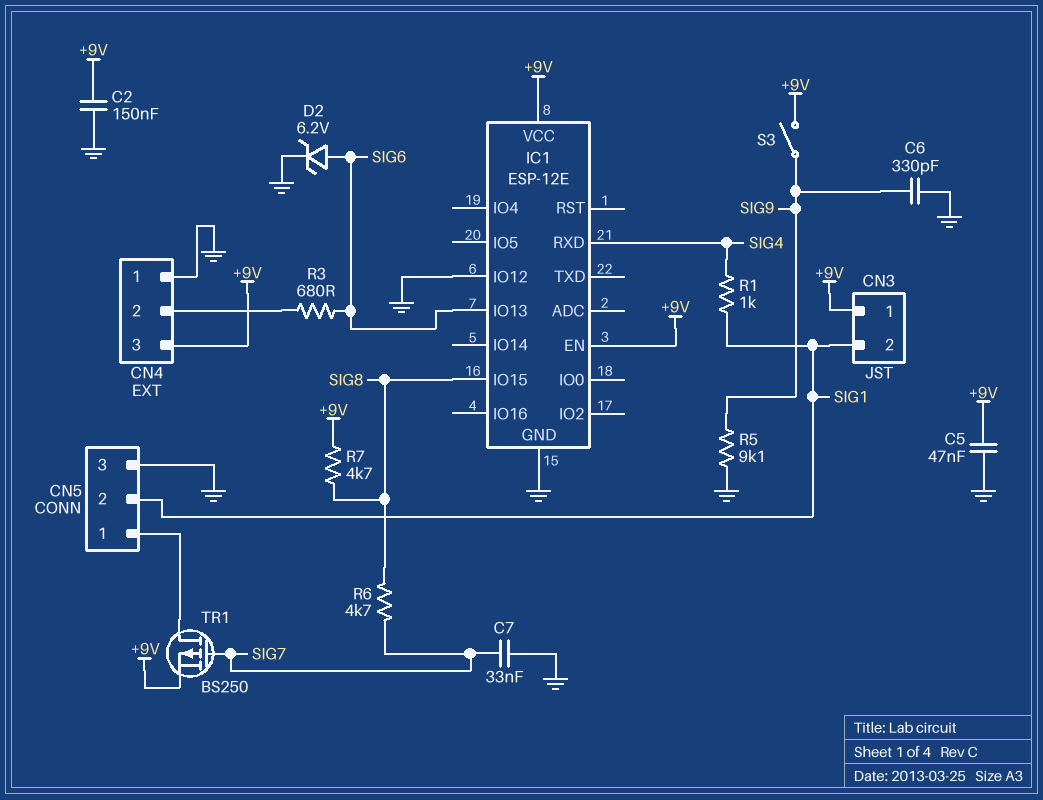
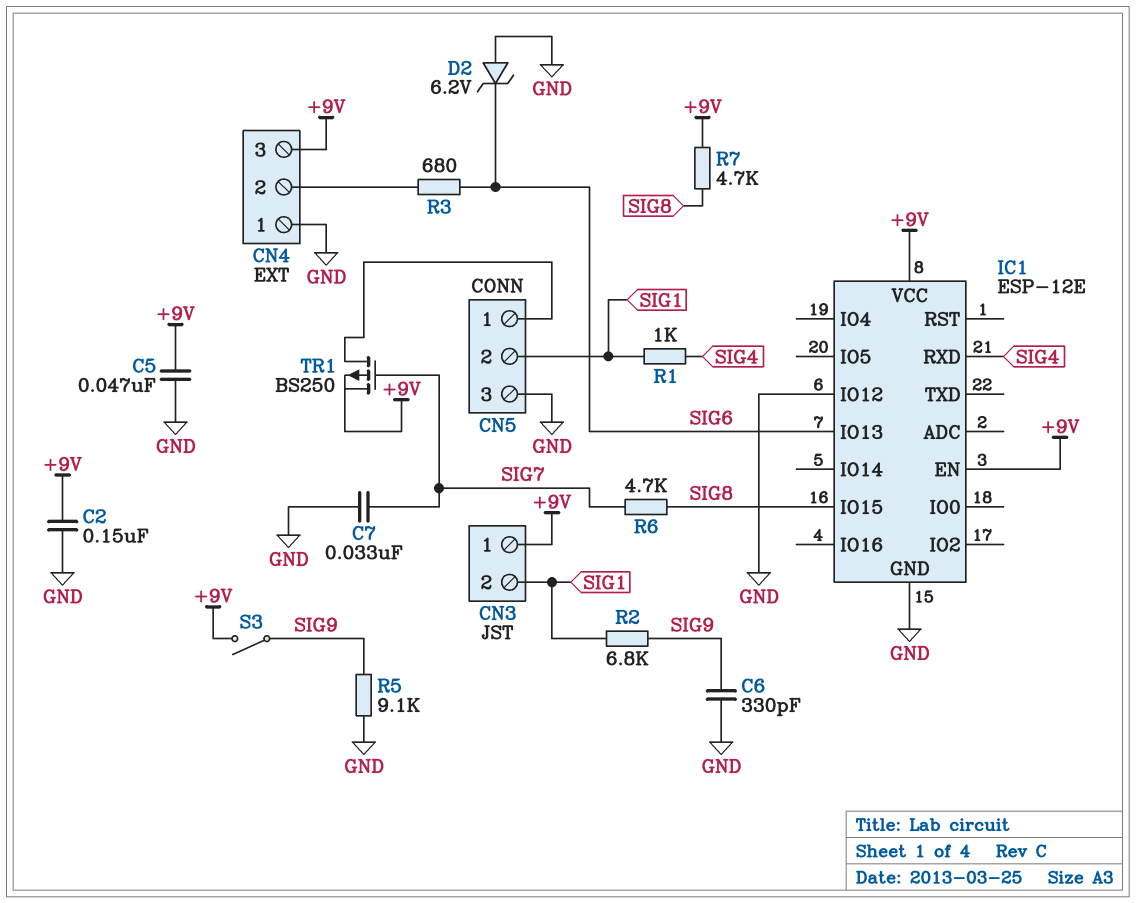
D2: zener 6.2V (A SIG6, K GND) -> zener 6.2V (A GND, K SIG6)
R2: none -> 6.8k (SIG1, SIG9)

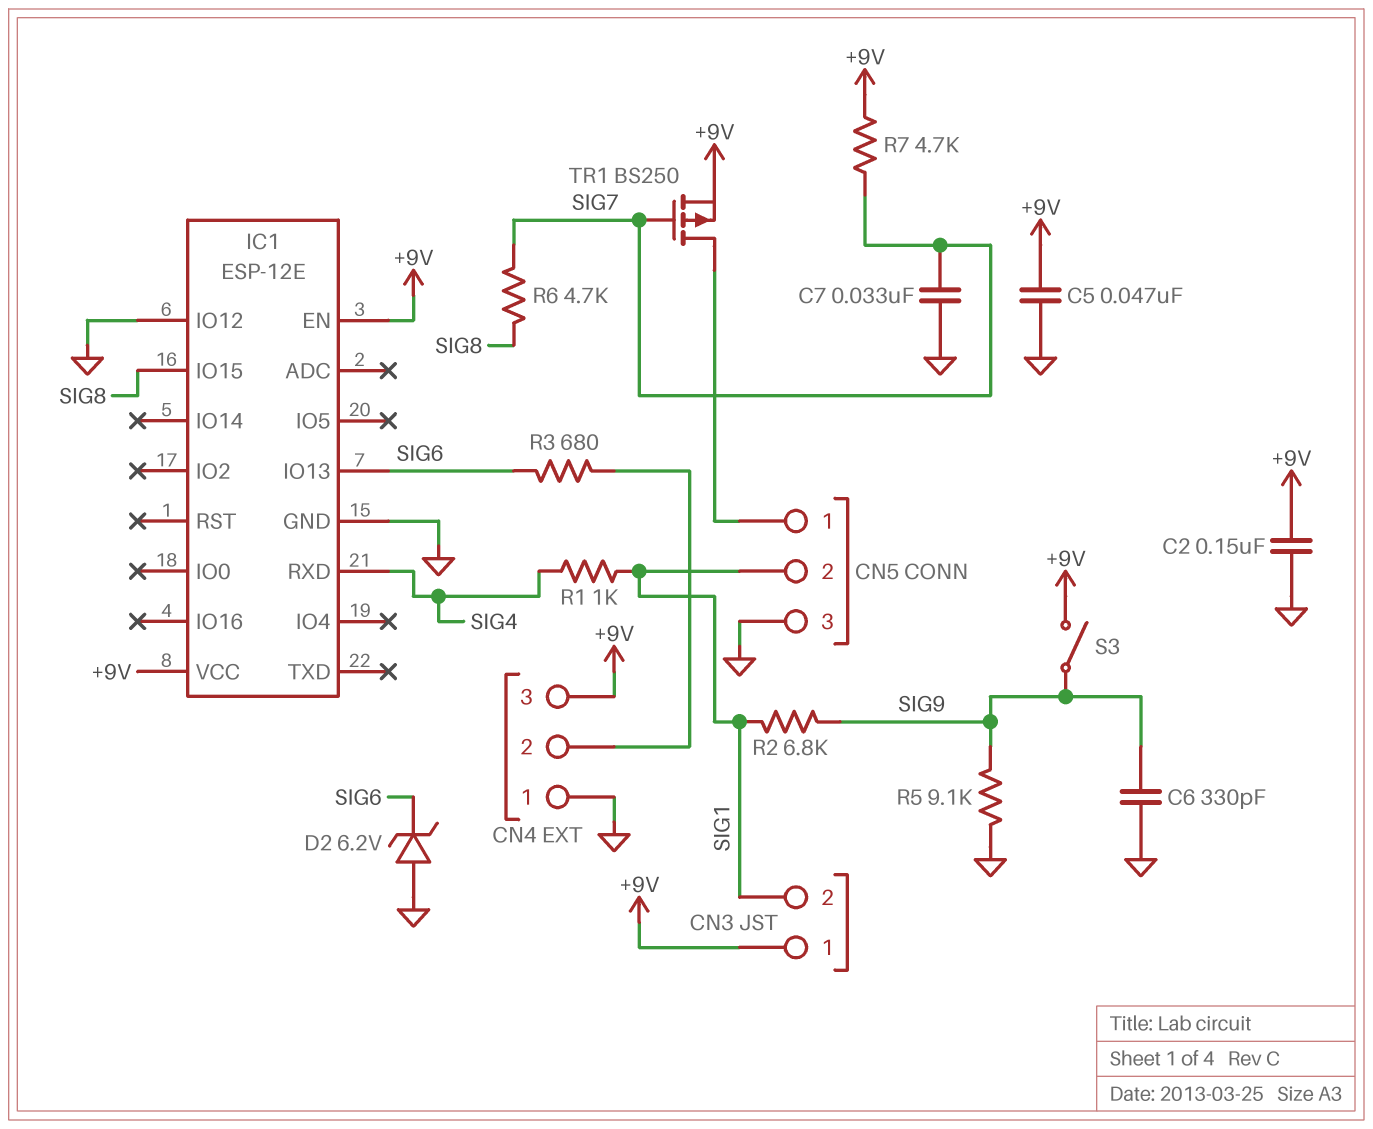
R7: 4.7k (+9V, SIG8) -> 4.7k (+9V, SIG7)

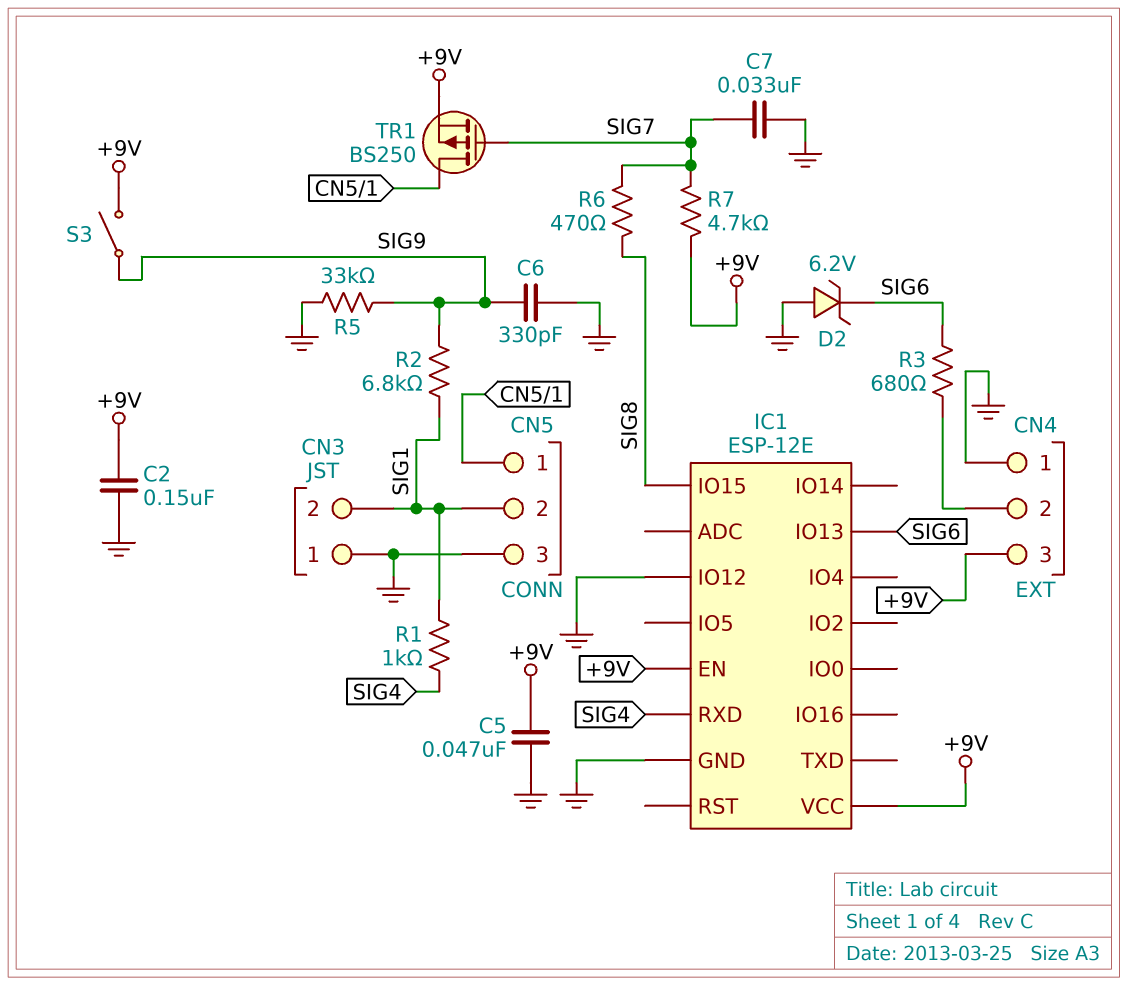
CN3 pin 1: +9V -> GND
R5: 9.1k (GND, SIG9) -> 33k (GND, SIG9)
R6: 4.7k (SIG7, SIG8) -> 470 (SIG7, SIG8)

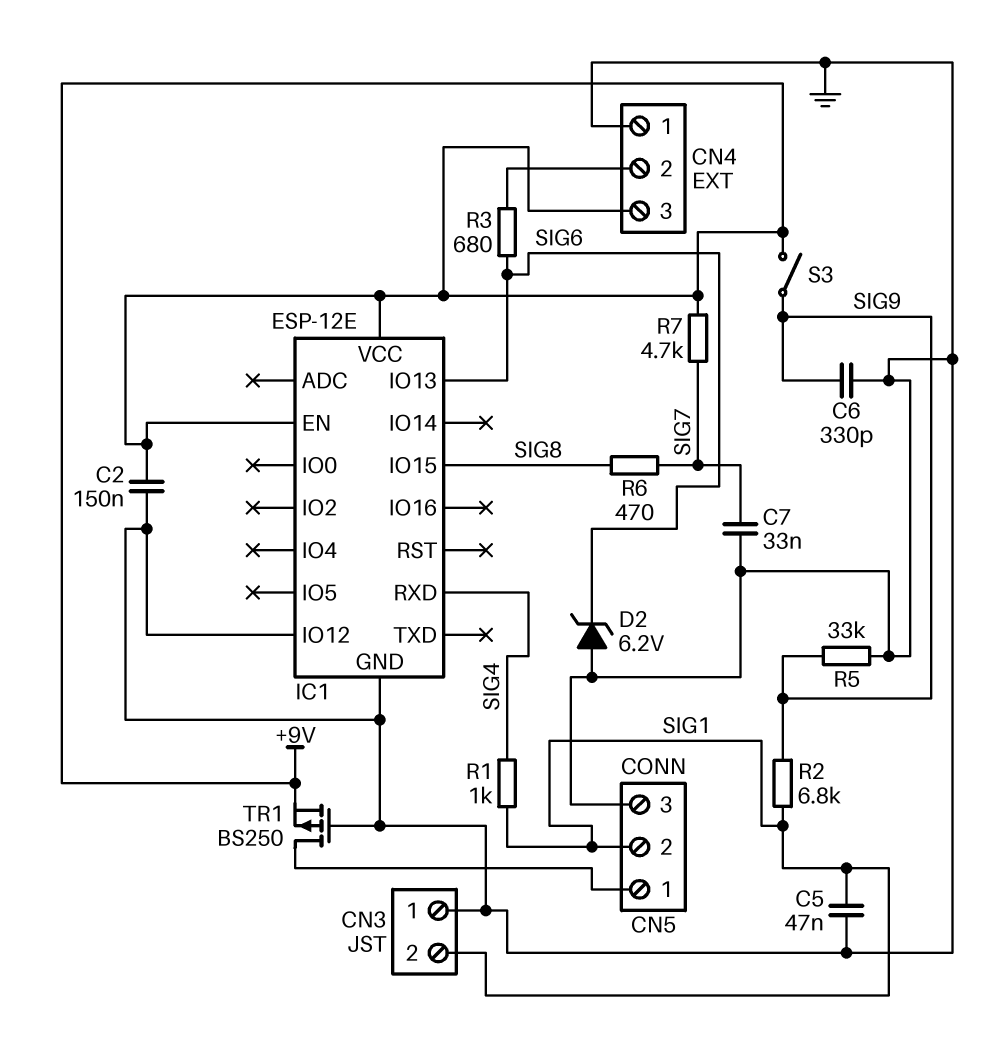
C5: 47nF (+9V, GND) -> 47nF (GND, SIG1)
TR1: PMOS BS250 (G SIG7, D CN5/1, S +9V) -> PMOS BS250 (G GND, D CN5/1, S +9V)

